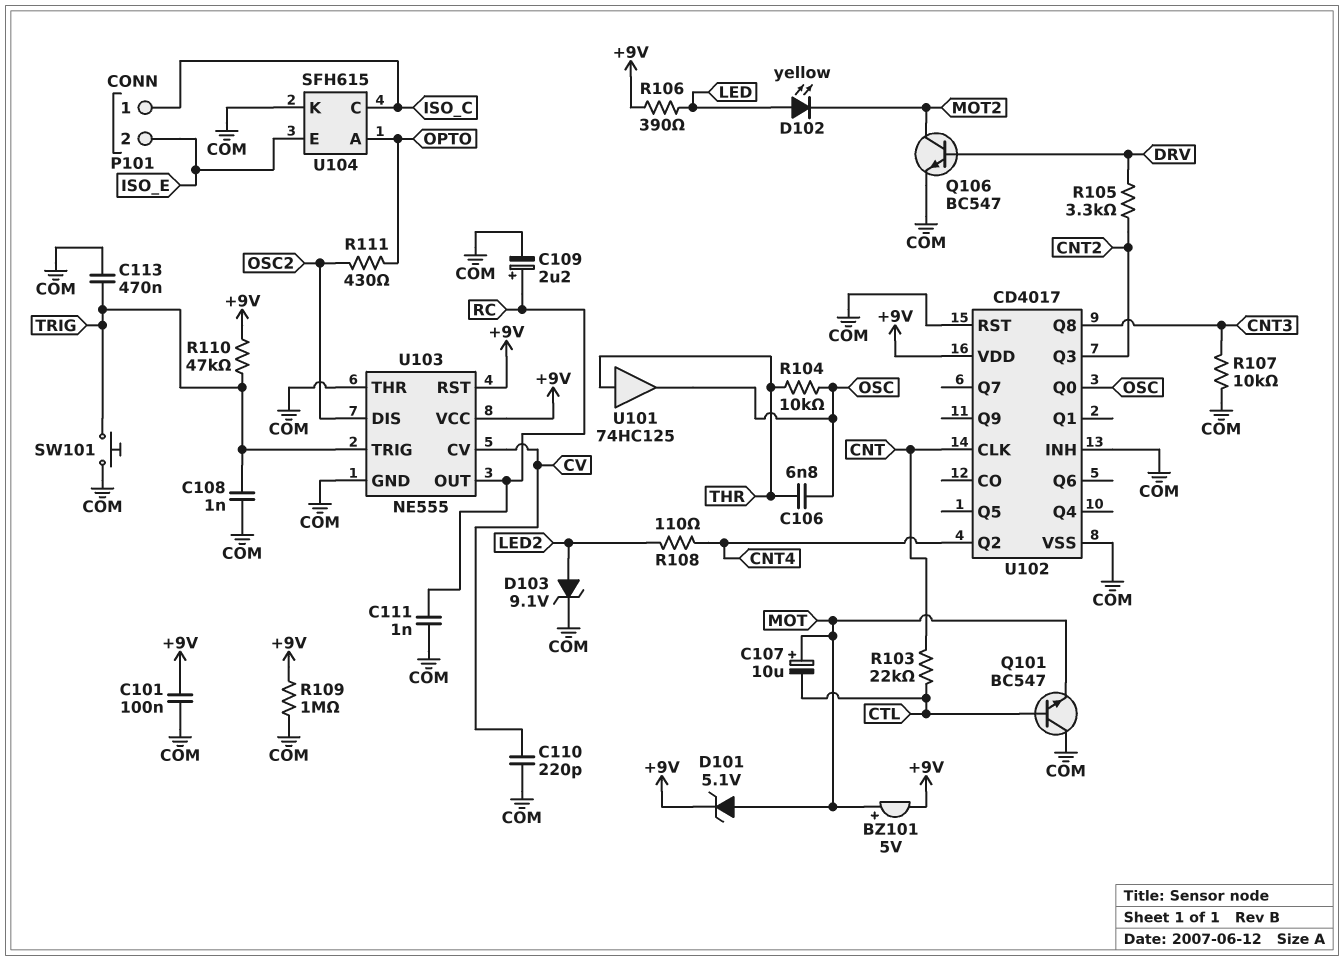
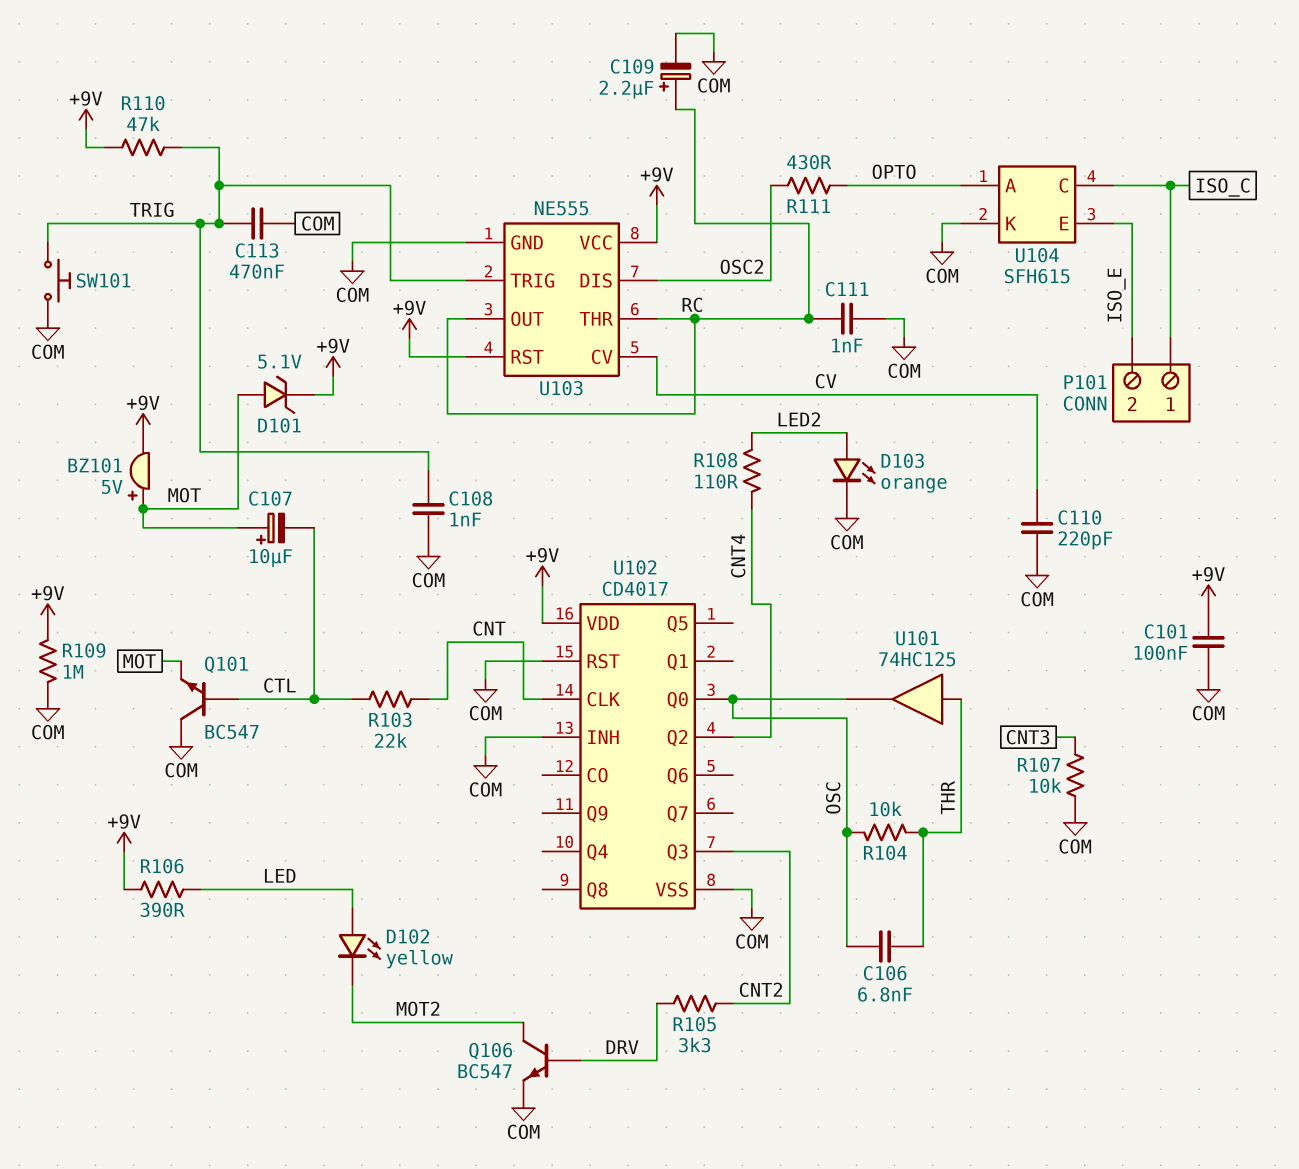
D103: zener 9.1V (A LED2, K COM) -> LED orange (A LED2, K COM)
U102 pin Q8: CNT3 -> none
U103 pin THR: COM -> RC

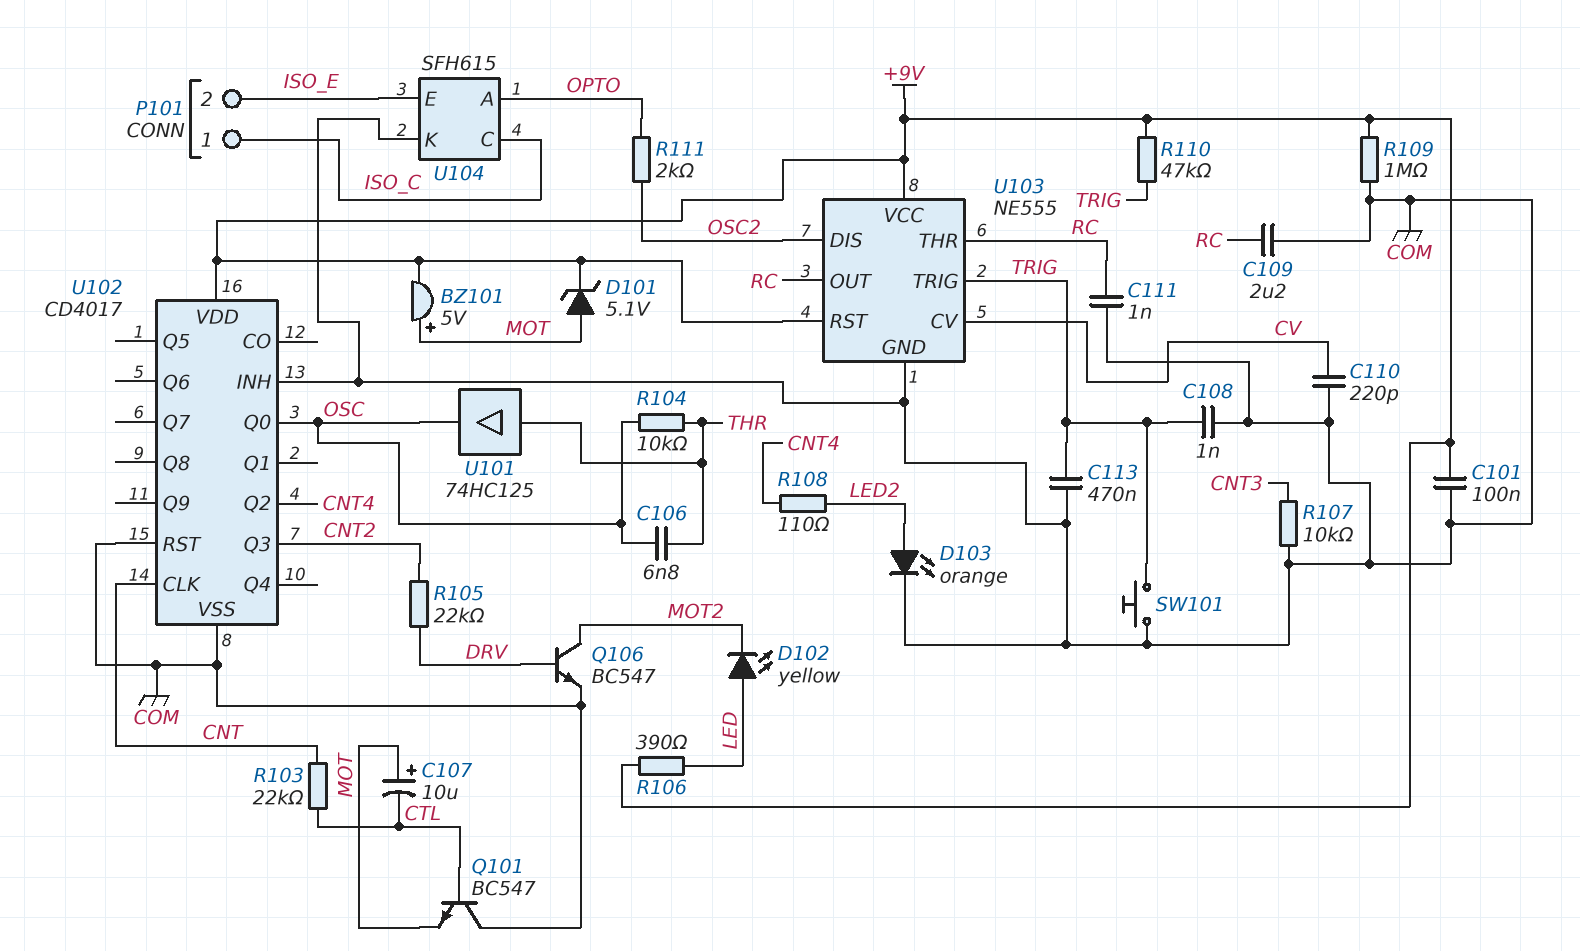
C109: 2.2uF (plus RC, minus COM) -> 2.2uF (COM, RC)
R105: 3.3k (CNT2, DRV) -> 22k (CNT2, DRV)
R111: 430 (OPTO, OSC2) -> 2k (OPTO, OSC2)

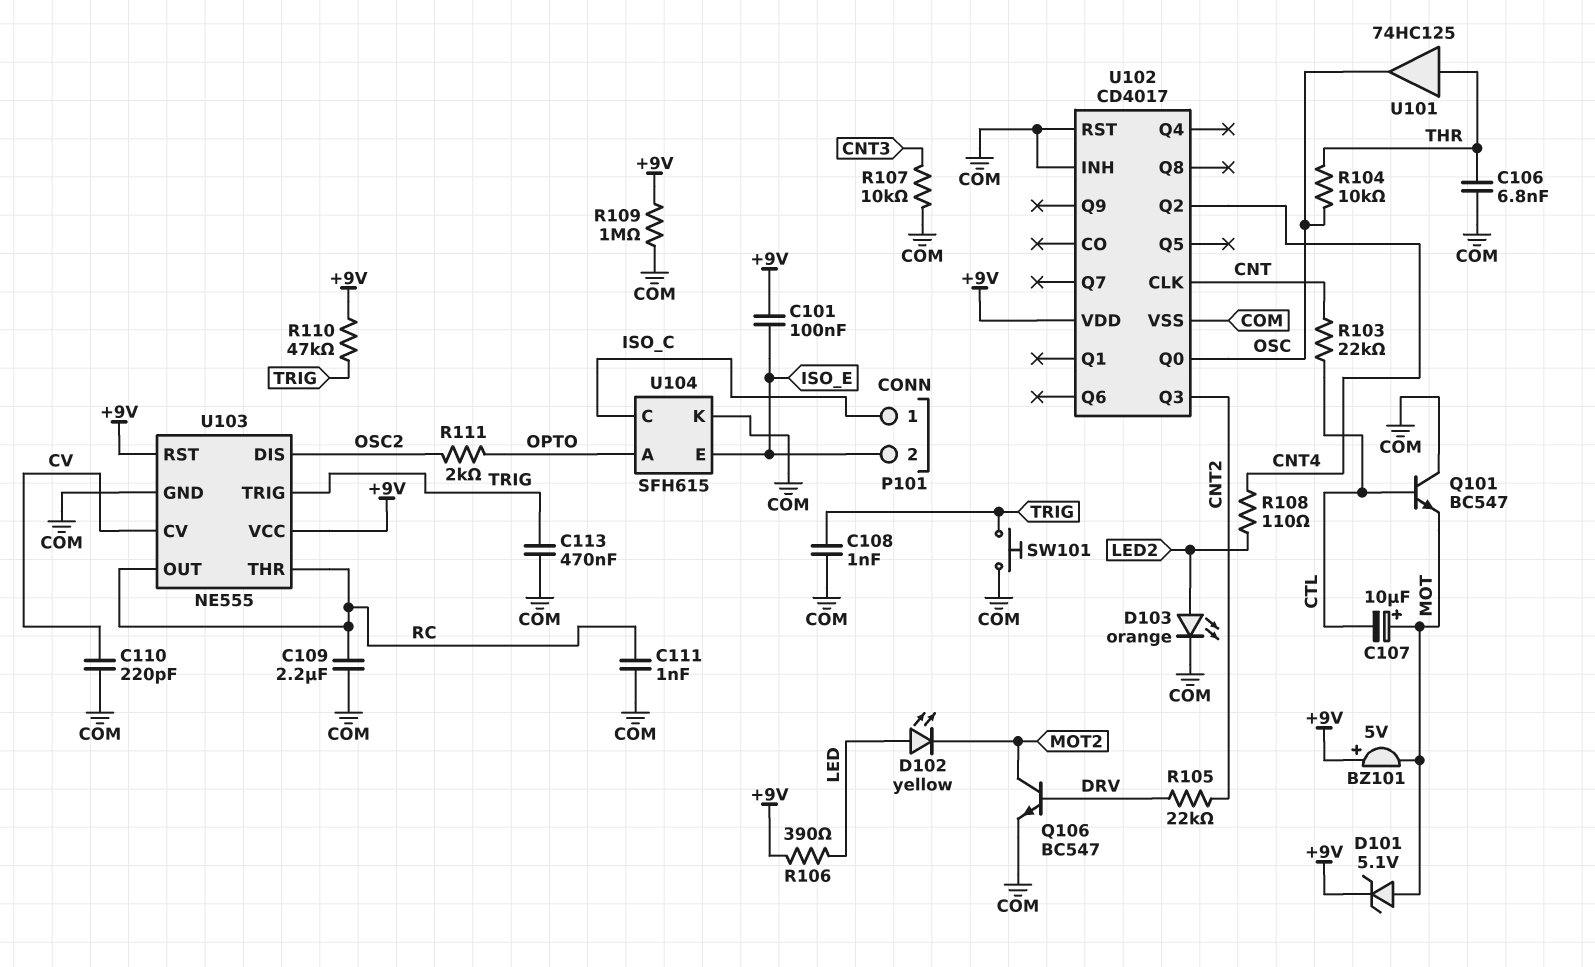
BZ101: buzzer 5V (plus MOT, minus +9V) -> buzzer 5V (plus +9V, minus MOT)
C101: 100nF (+9V, COM) -> 100nF (+9V, ISO_E)
C106: 6.8nF (OSC, THR) -> 6.8nF (COM, THR)

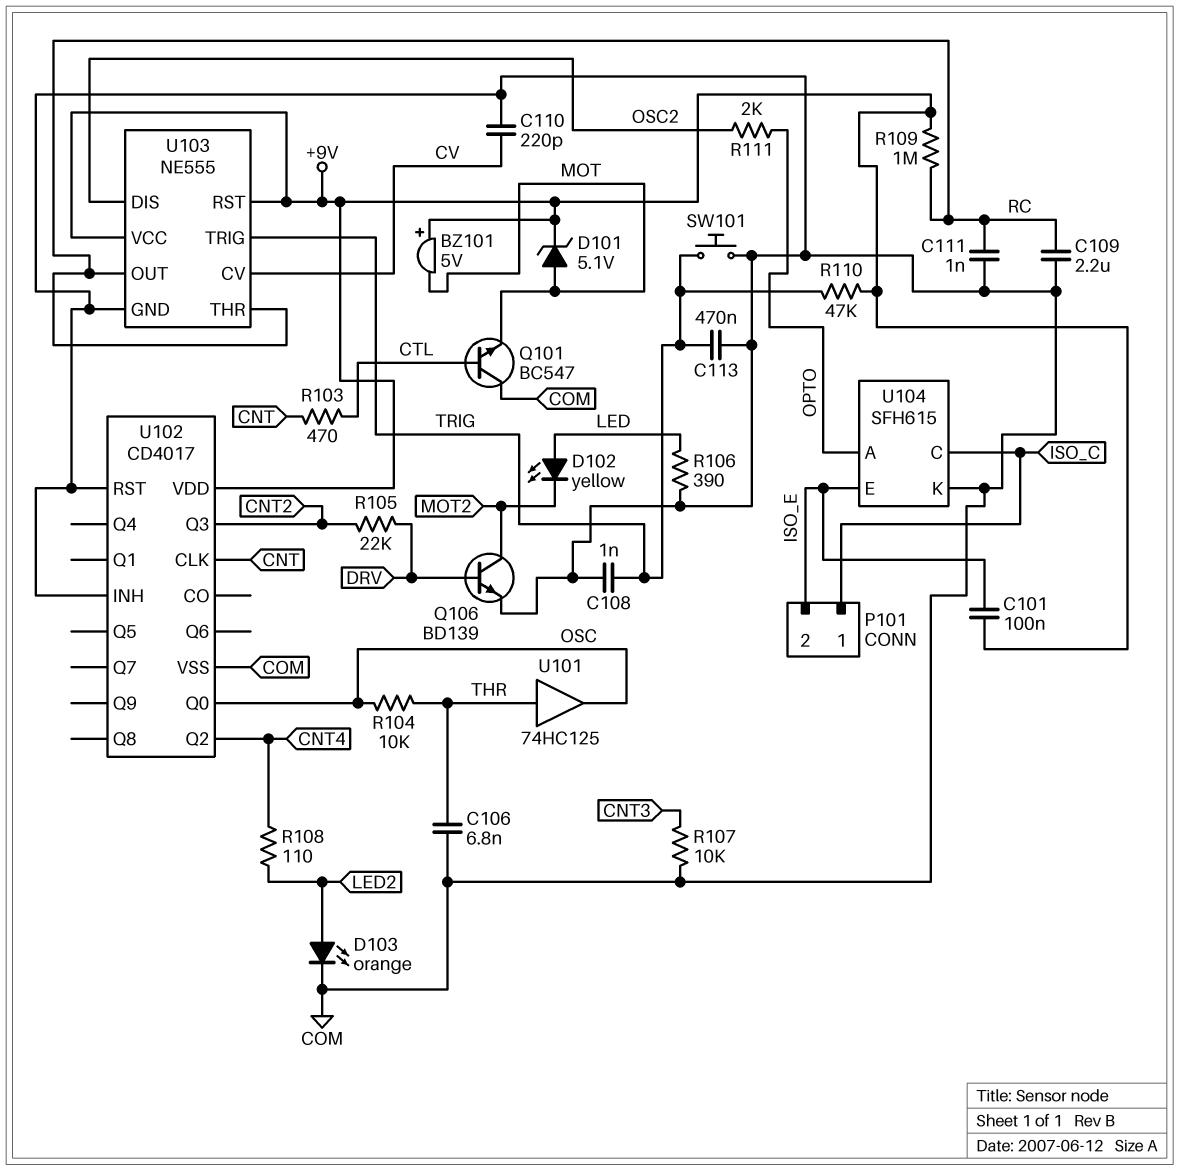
C107: 10uF (plus MOT, minus CTL) -> none
Q106: NPN BC547 (B DRV, C MOT2, E COM) -> NPN BD139 (B DRV, C MOT2, E COM)
R103: 22k (CNT, CTL) -> 470 (CNT, CTL)
R106: 390 (+9V, LED) -> 390 (COM, LED)
R109: 1M (+9V, COM) -> 1M (+9V, RC)

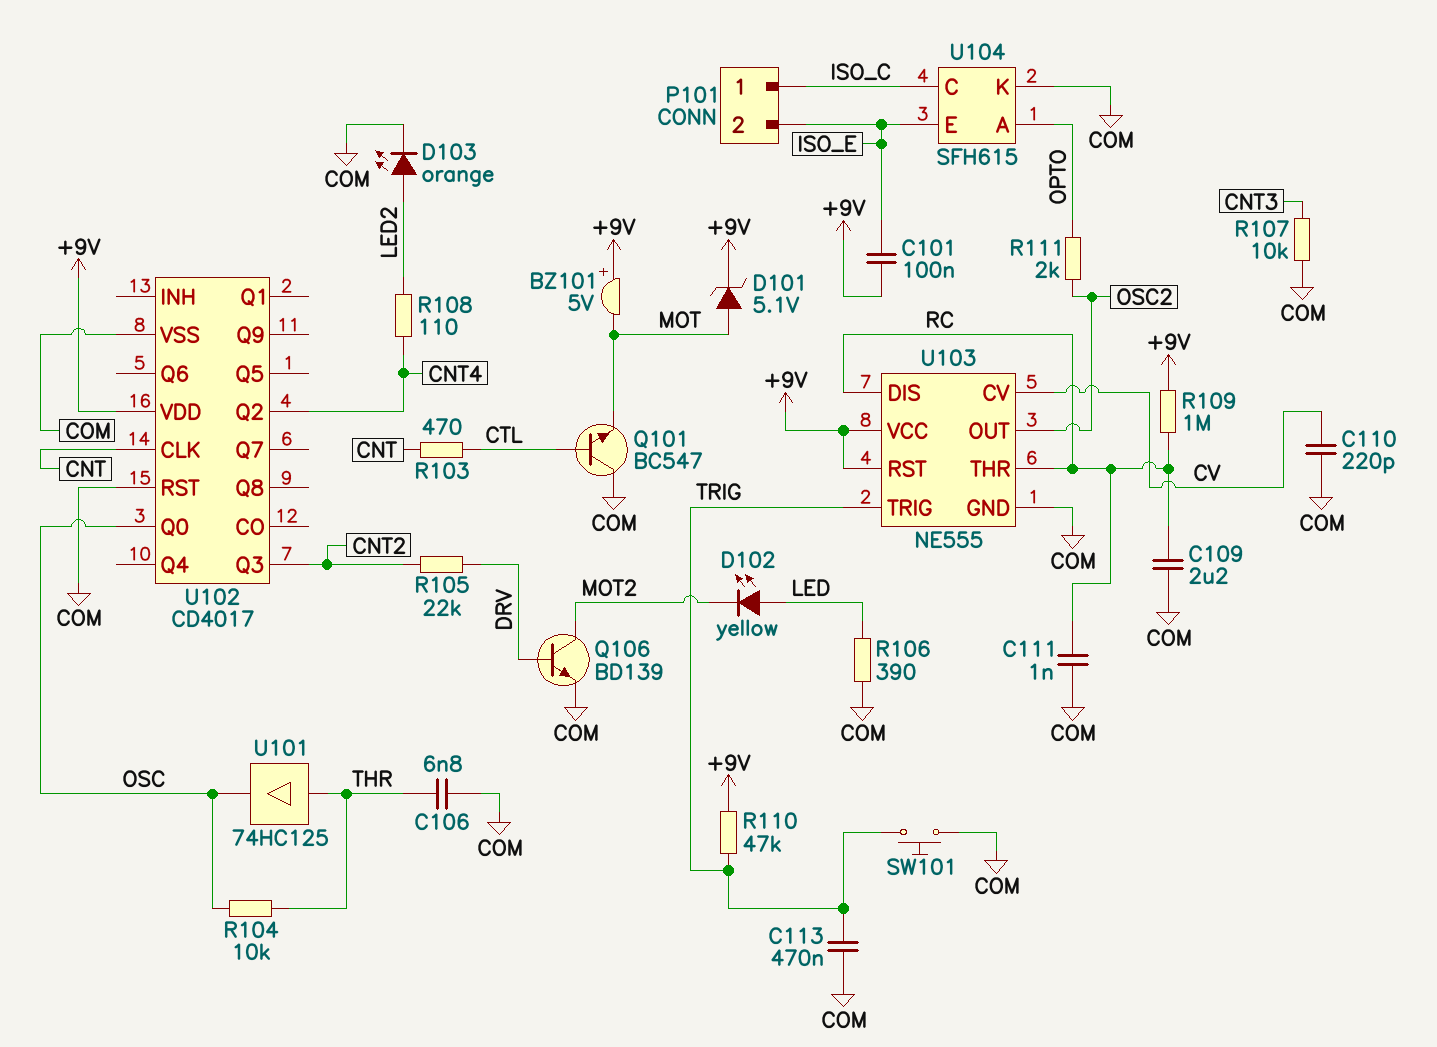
C108: 1nF (COM, TRIG) -> none
U102 pin INH: COM -> none
U103 pin DIS: OSC2 -> RC
U103 pin OUT: RC -> OSC2

